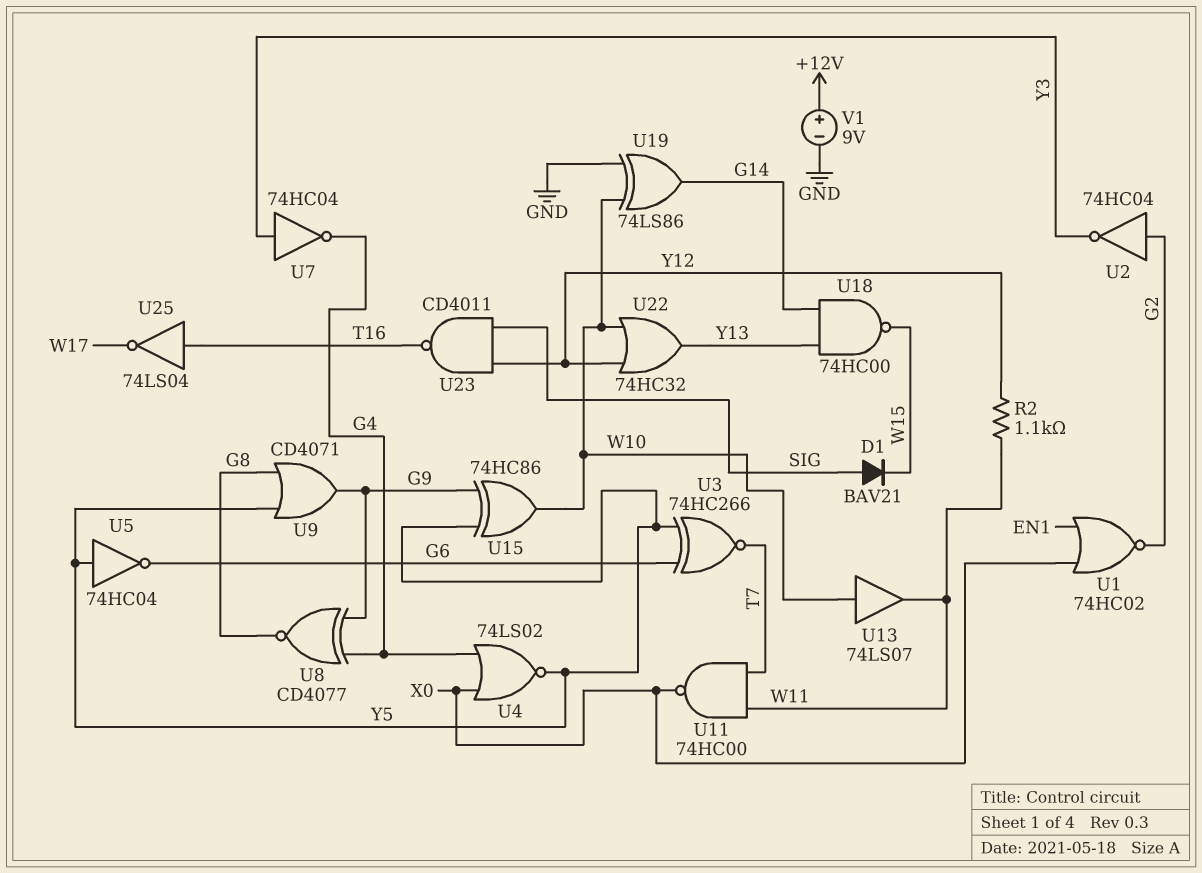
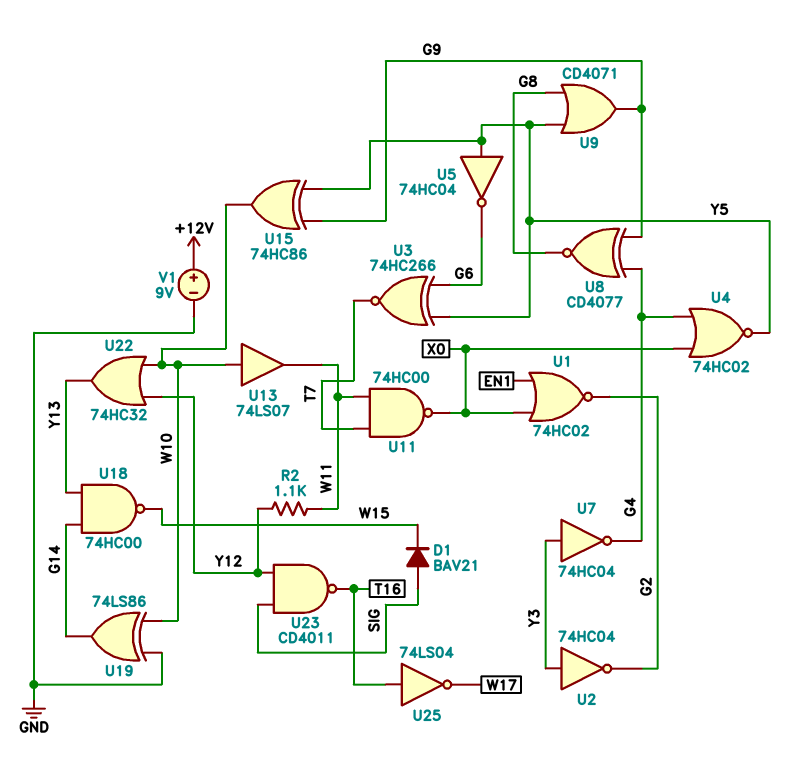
U2: NOT 74HC04 (in G2, out Y3) -> NOT 74HC04 (in Y3, out G2)
U4: NOR 74LS02 (in G4, in X0, out Y5) -> NOR 74HC02 (in G4, in X0, out Y5)

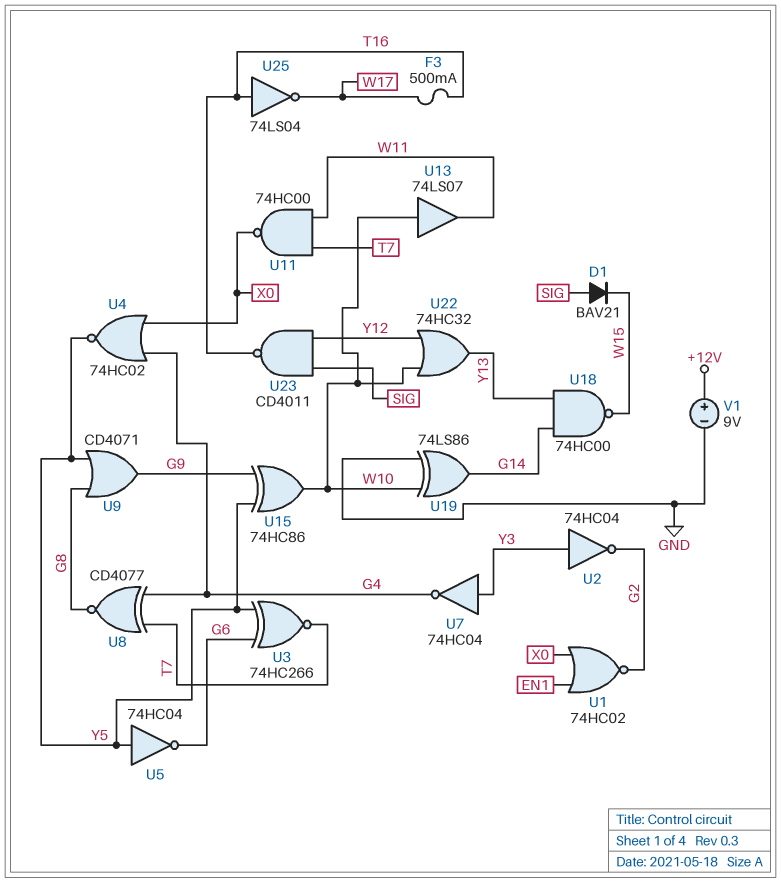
F3: none -> 500mA (T16, W17)
R2: 1.1k (W11, Y12) -> none
U8: XNOR CD4077 (in G4, in G9, out G8) -> XNOR CD4077 (in G4, in T7, out G8)

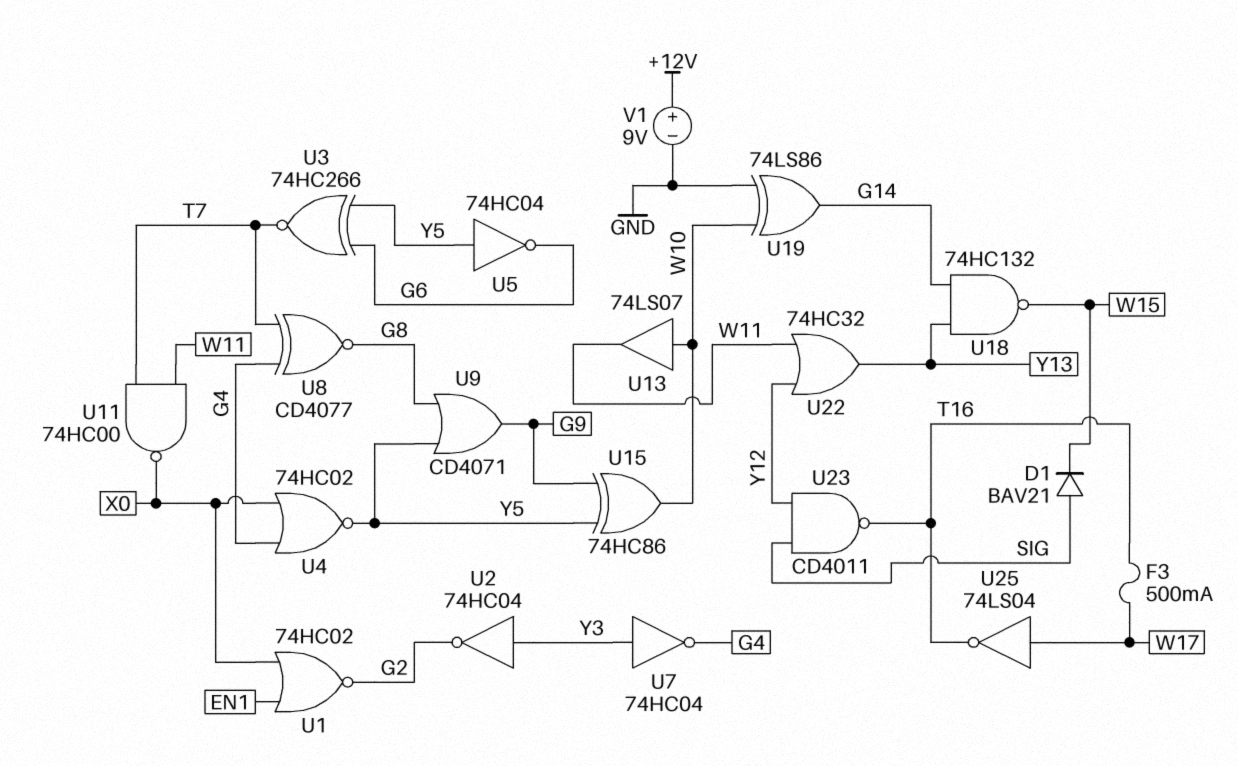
U18: NAND 74HC00 (in G14, in Y13, out W15) -> NAND 74HC132 (in G14, in Y13, out W15)
U22: OR 74HC32 (in W10, in Y12, out Y13) -> OR 74HC32 (in W11, in Y12, out Y13)
U25: NOT 74LS04 (in T16, out W17) -> NOT 74LS04 (in W17, out T16)

